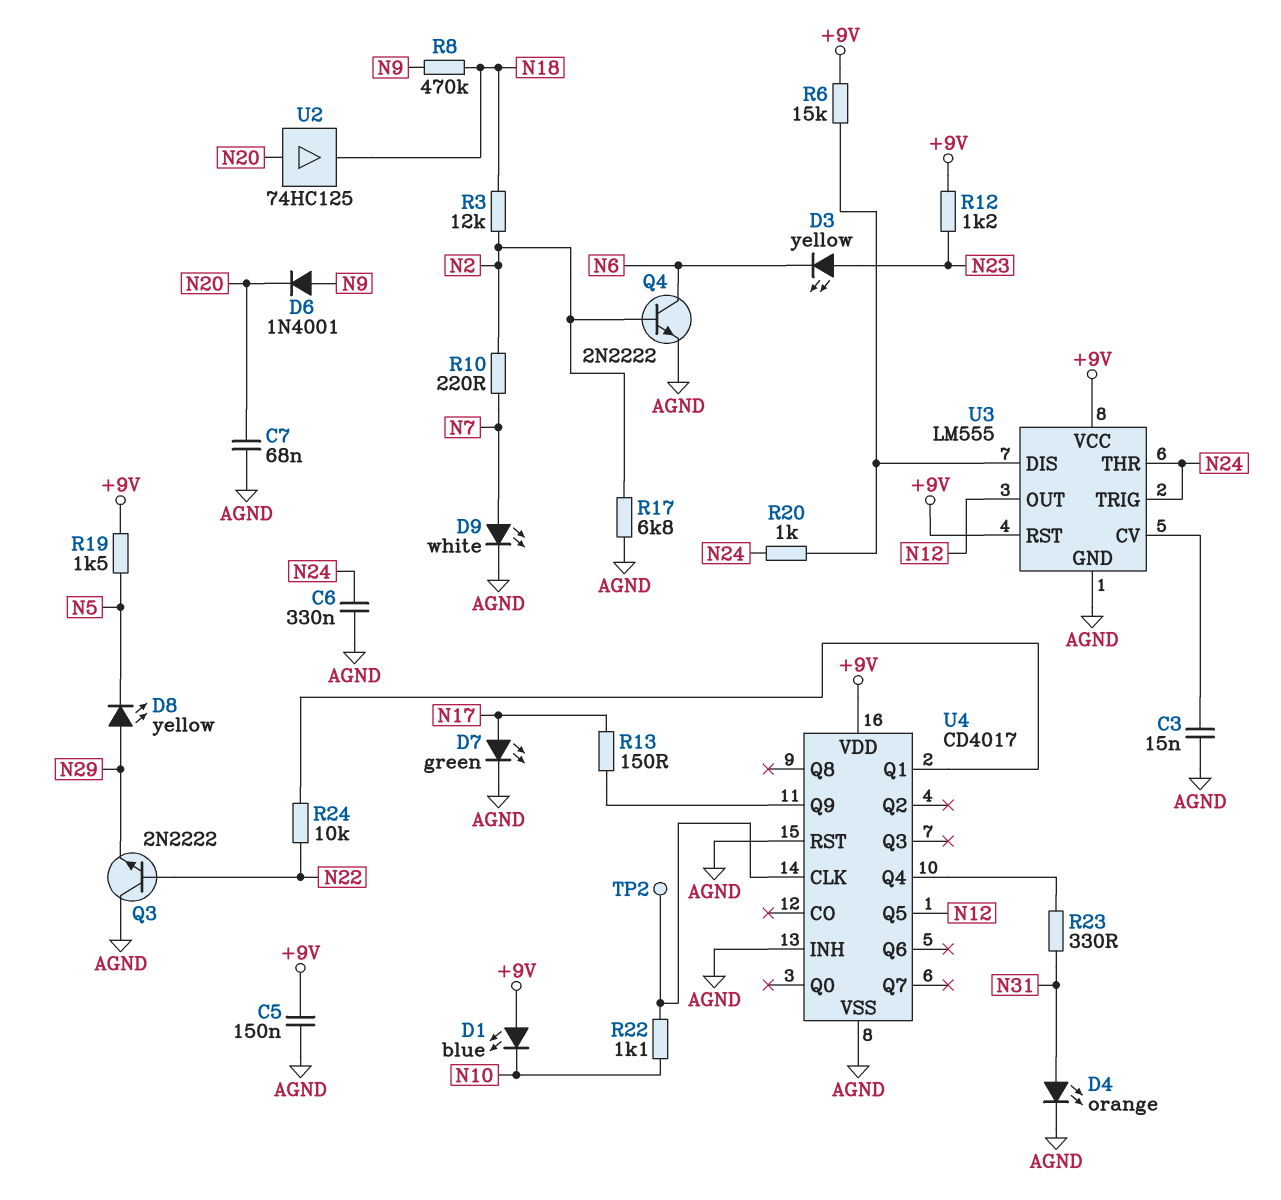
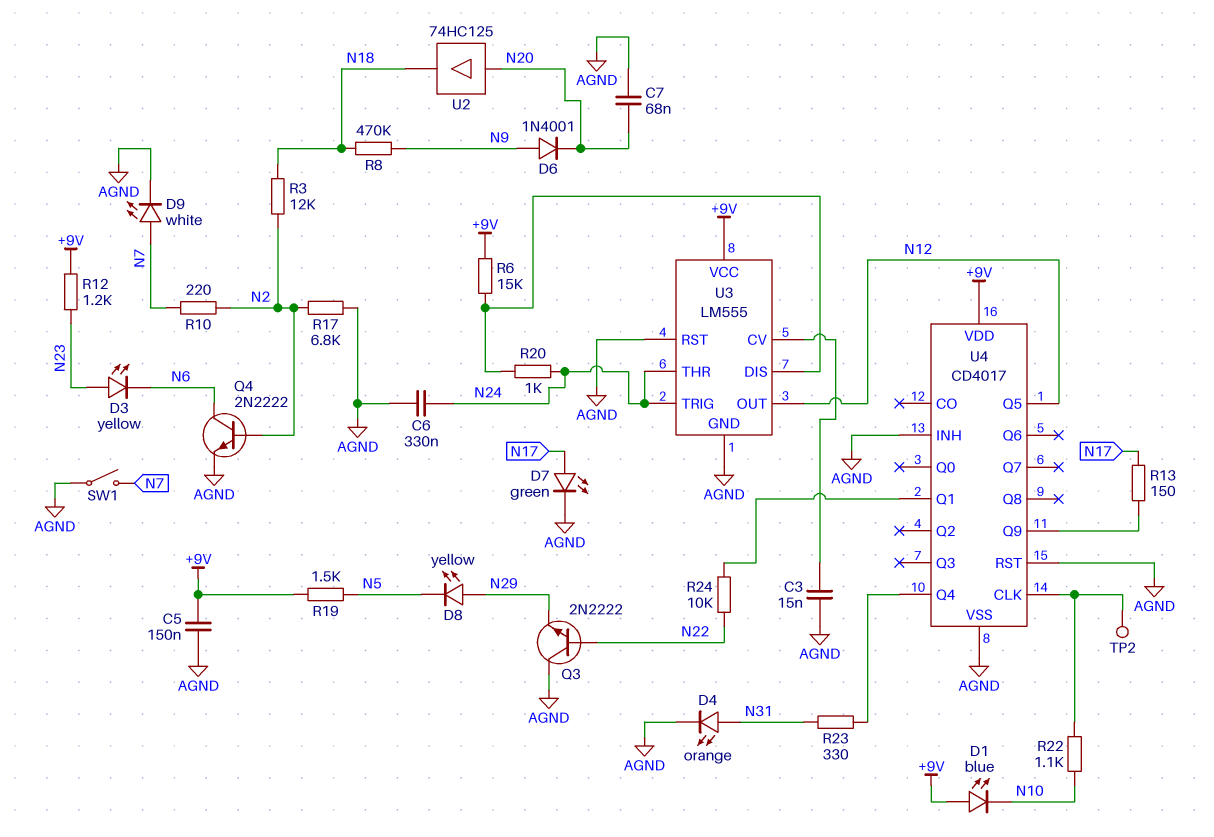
SW1: none -> switch (AGND, N7)
U3 pin RST: +9V -> AGND

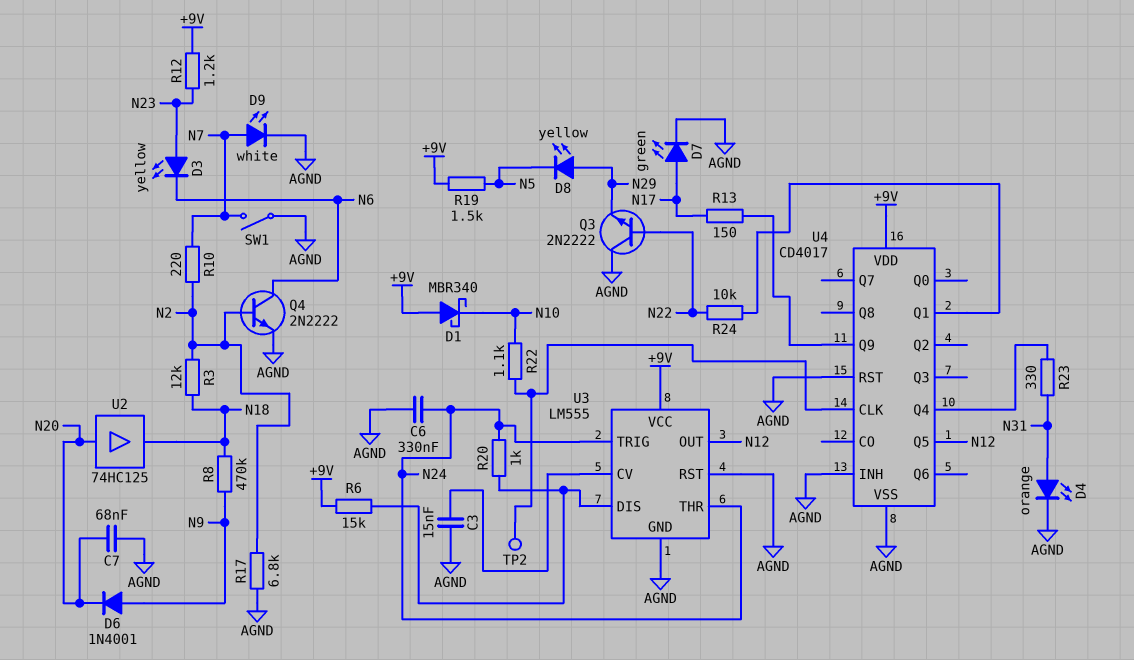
C5: 150nF (+9V, AGND) -> none
D1: LED blue (A +9V, K N10) -> schottky MBR340 (A +9V, K N10)

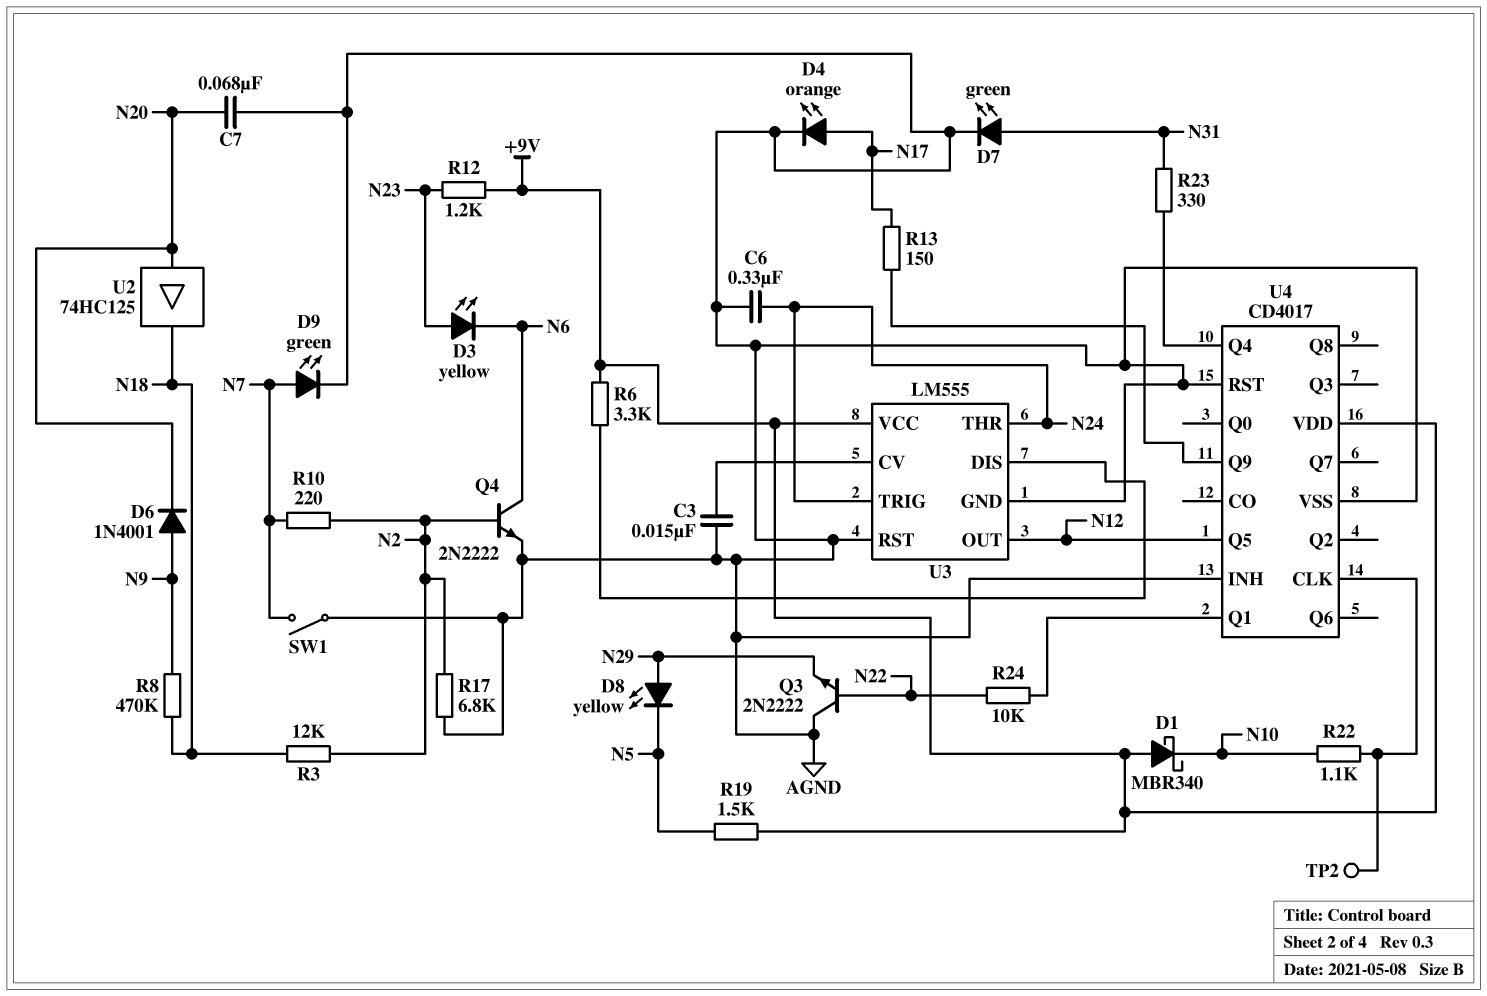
D4: LED orange (A N31, K AGND) -> LED orange (A N17, K AGND)
D7: LED green (A N17, K AGND) -> LED green (A N31, K AGND)
D9: LED white (A N7, K AGND) -> LED green (A N7, K AGND)
R6: 15k (+9V, U3/DIS) -> 3.3k (+9V, U3/DIS)
R20: 1k (N24, U3/DIS) -> none

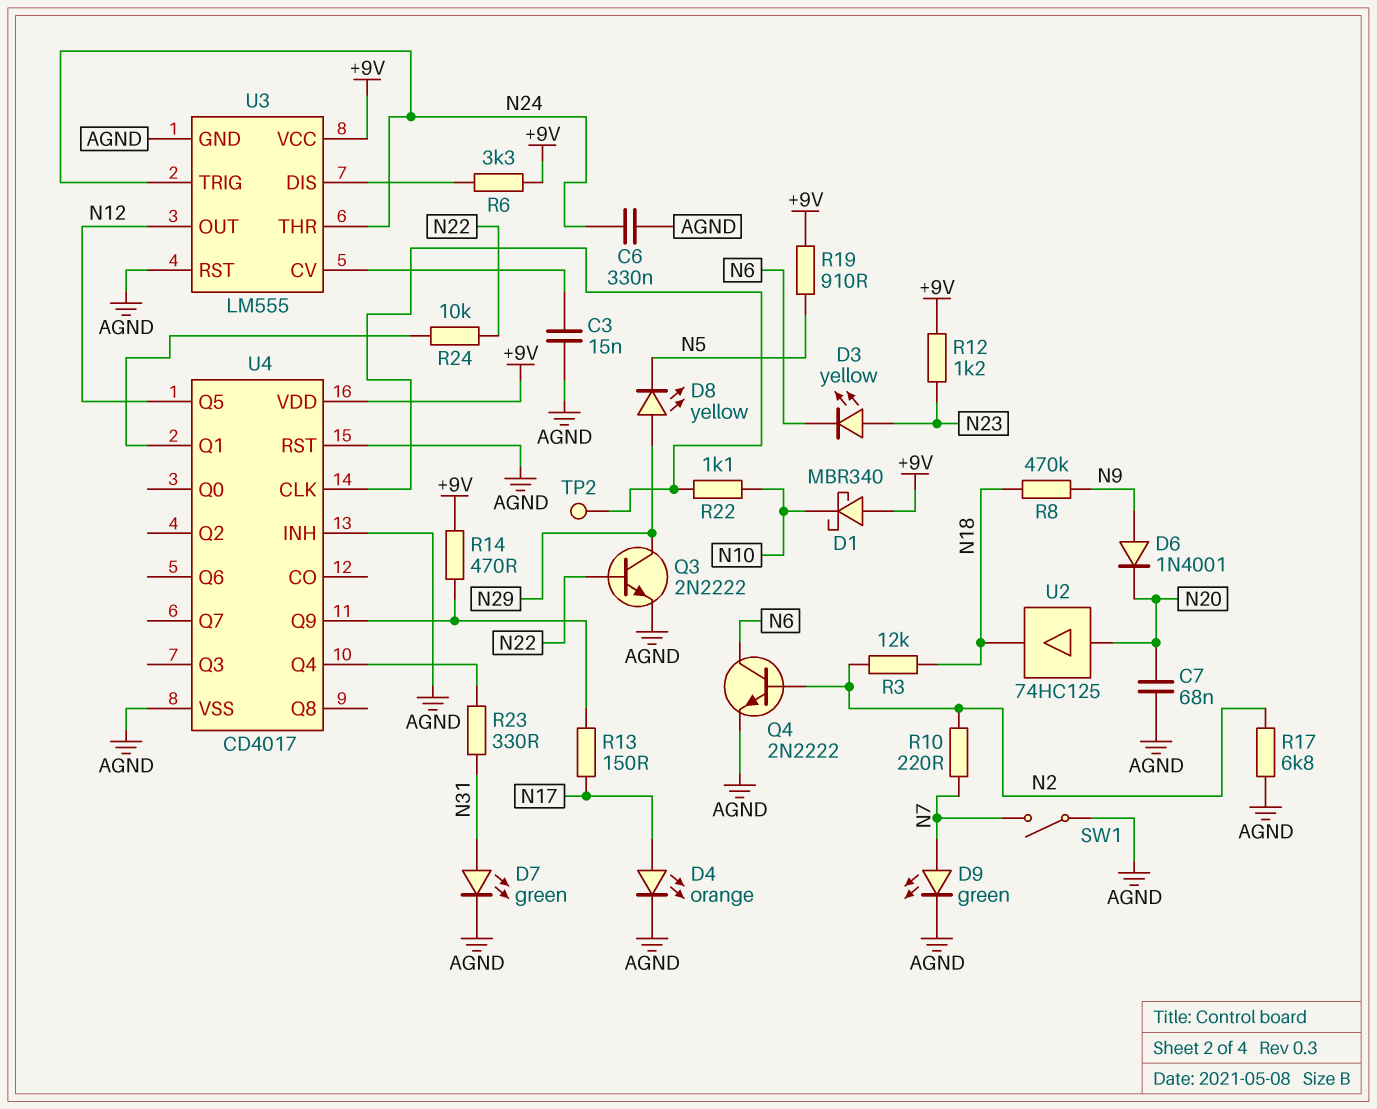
Q3: NPN 2N2222 (B N22, C AGND, E N29) -> NPN 2N2222 (B N22, C N29, E AGND)
R14: none -> 470 (+9V, U4/Q9)
R19: 1.5k (+9V, N5) -> 910 (+9V, N5)

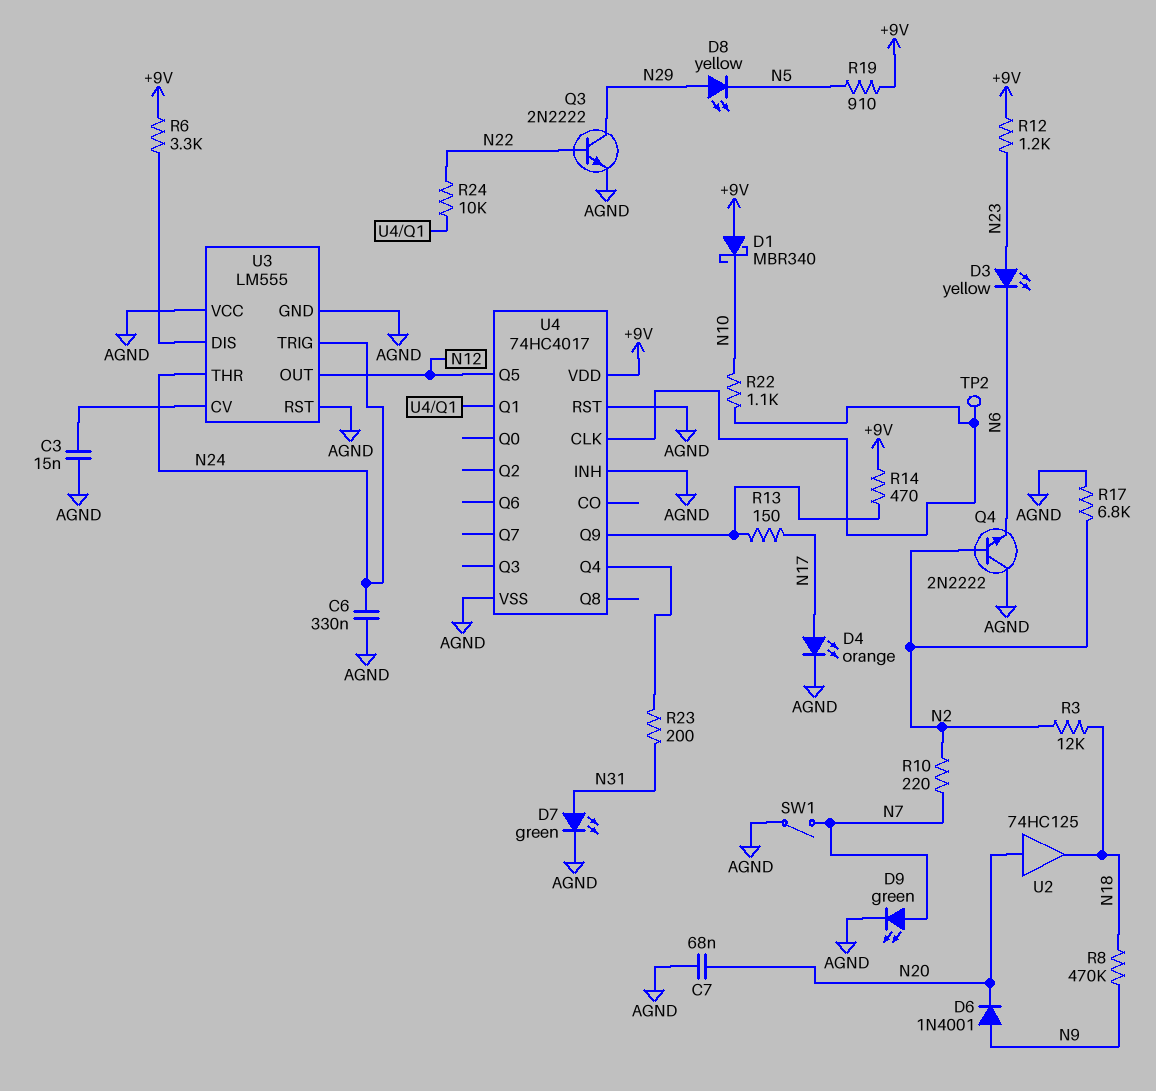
Q4: NPN 2N2222 (B N2, C N6, E AGND) -> NPN 2N2222 (B N2, C AGND, E N6)
R23: 330 (N31, U4/Q4) -> 200 (N31, U4/Q4)
U3 pin VCC: +9V -> AGND
U4: CD4017 -> 74HC4017

